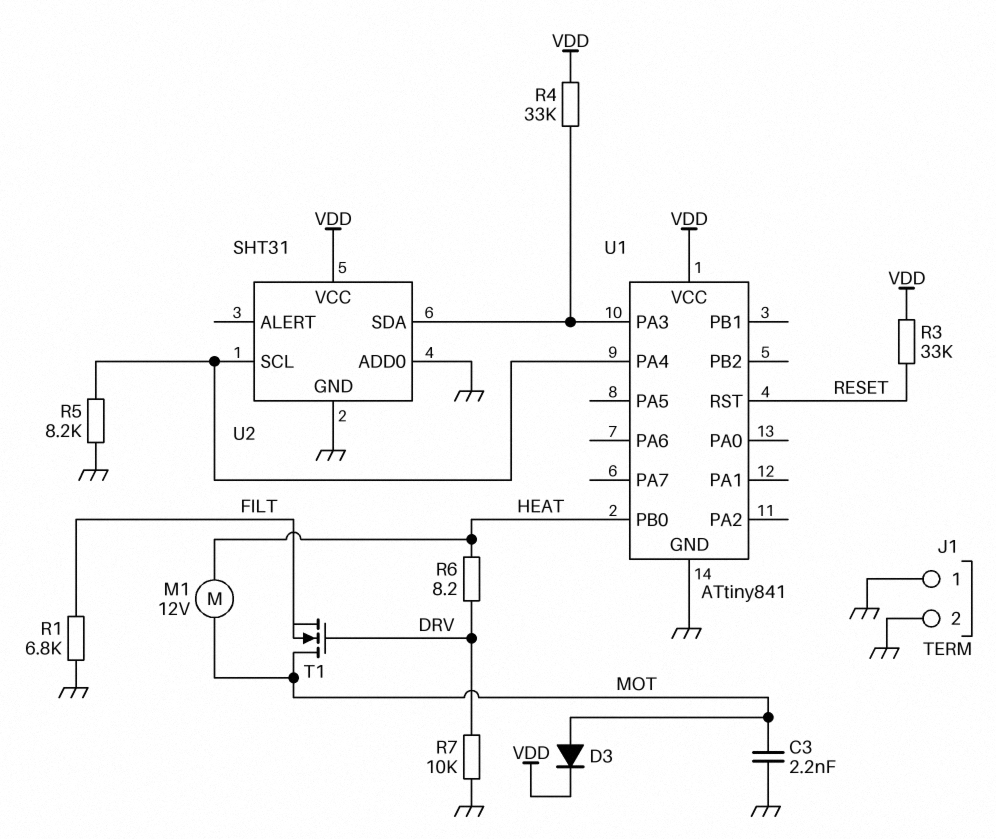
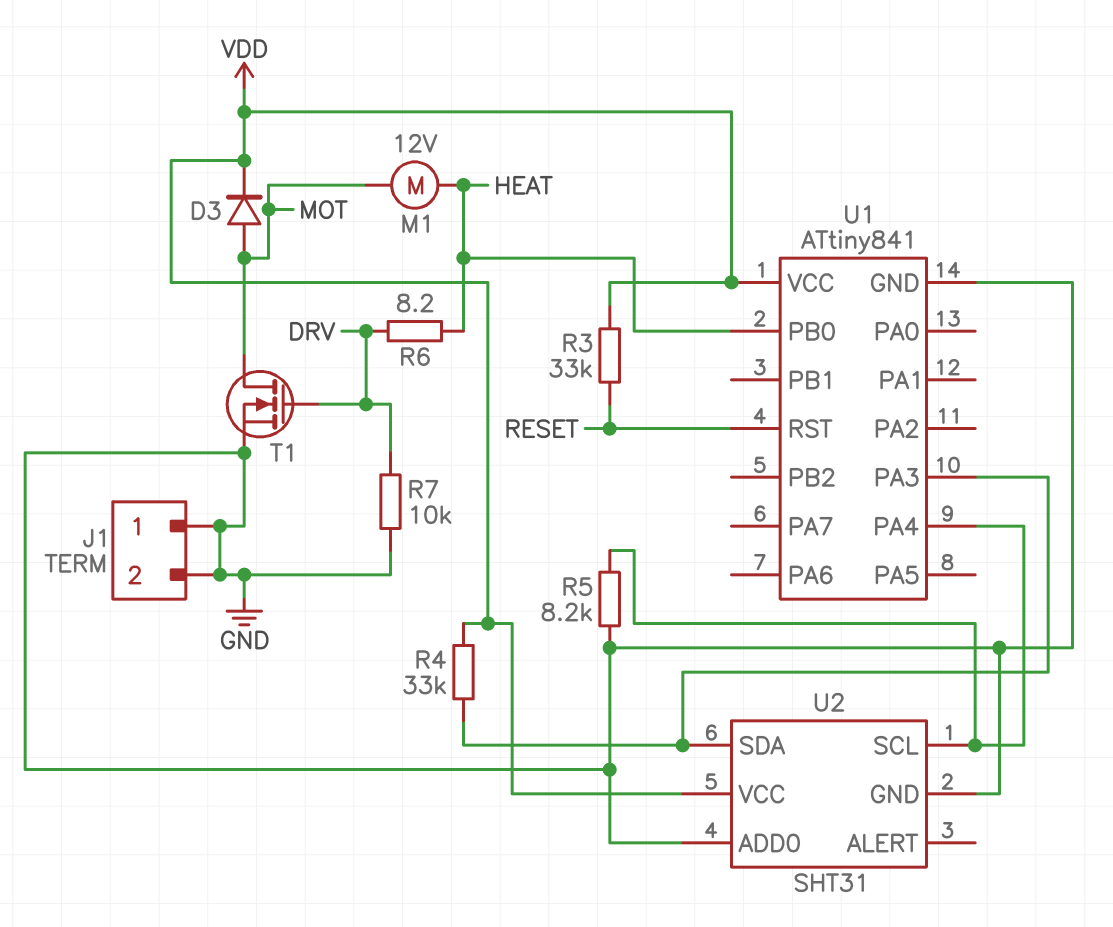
C3: 2.2nF (GND, MOT) -> none
R1: 6.8k (FILT, GND) -> none
T1: NMOS (G DRV, D MOT, S FILT) -> NMOS (G DRV, D MOT, S GND)

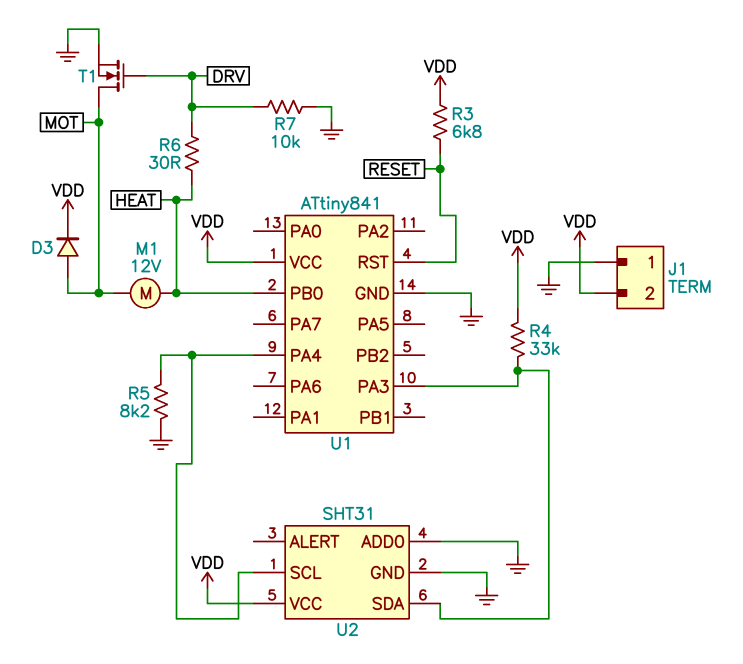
J1 pin 2: GND -> VDD
R3: 33k (RESET, VDD) -> 6.8k (RESET, VDD)
R6: 8.2 (DRV, HEAT) -> 30 (DRV, HEAT)

